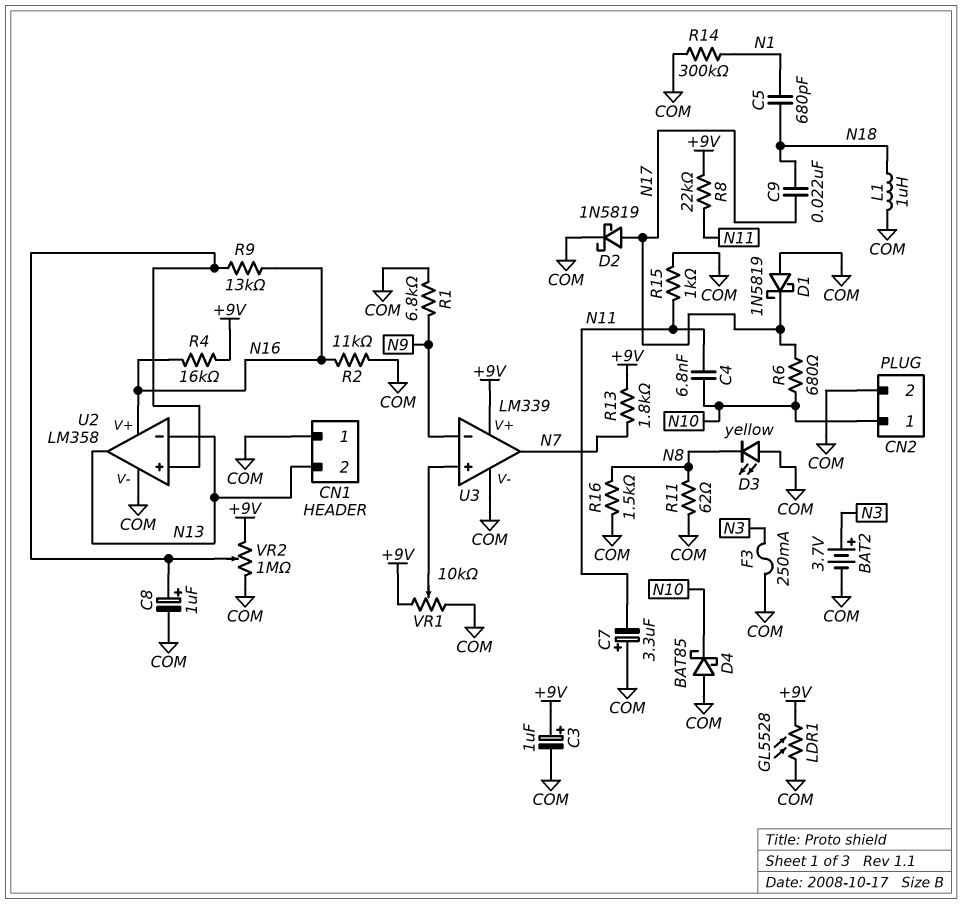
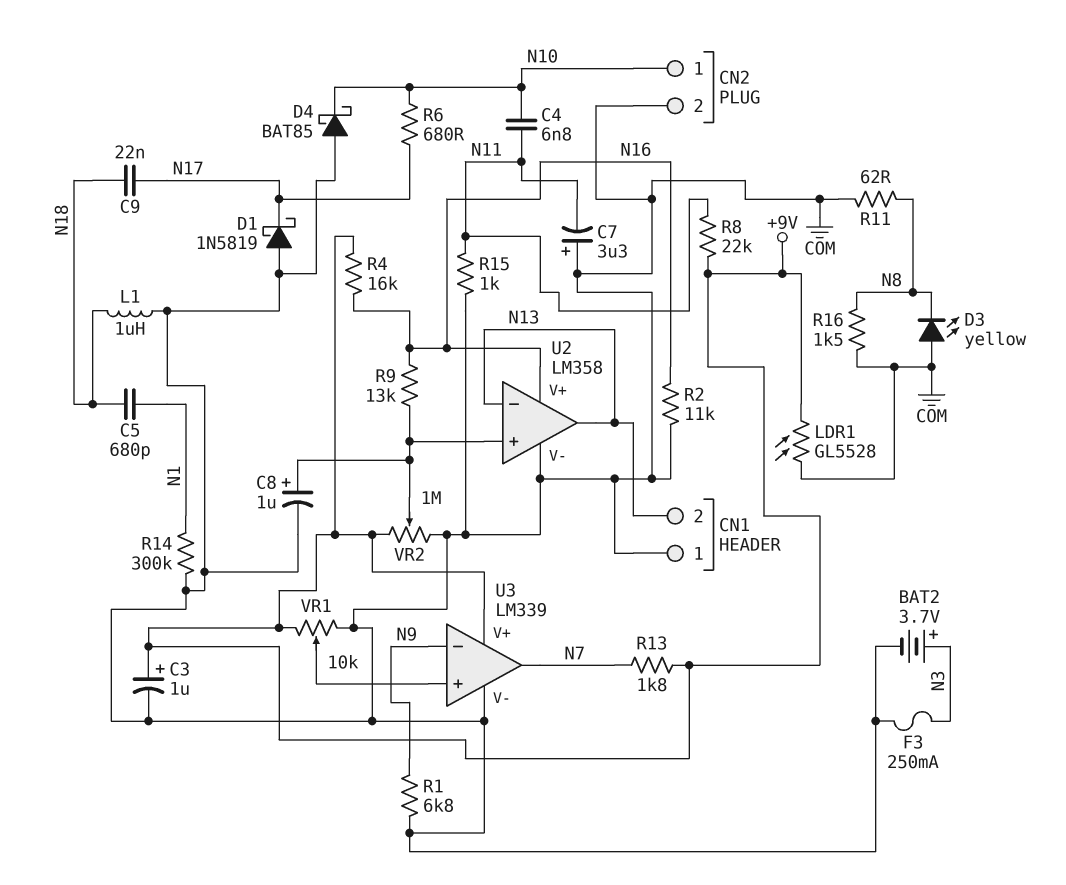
D2: schottky 1N5819 (A N17, K COM) -> none

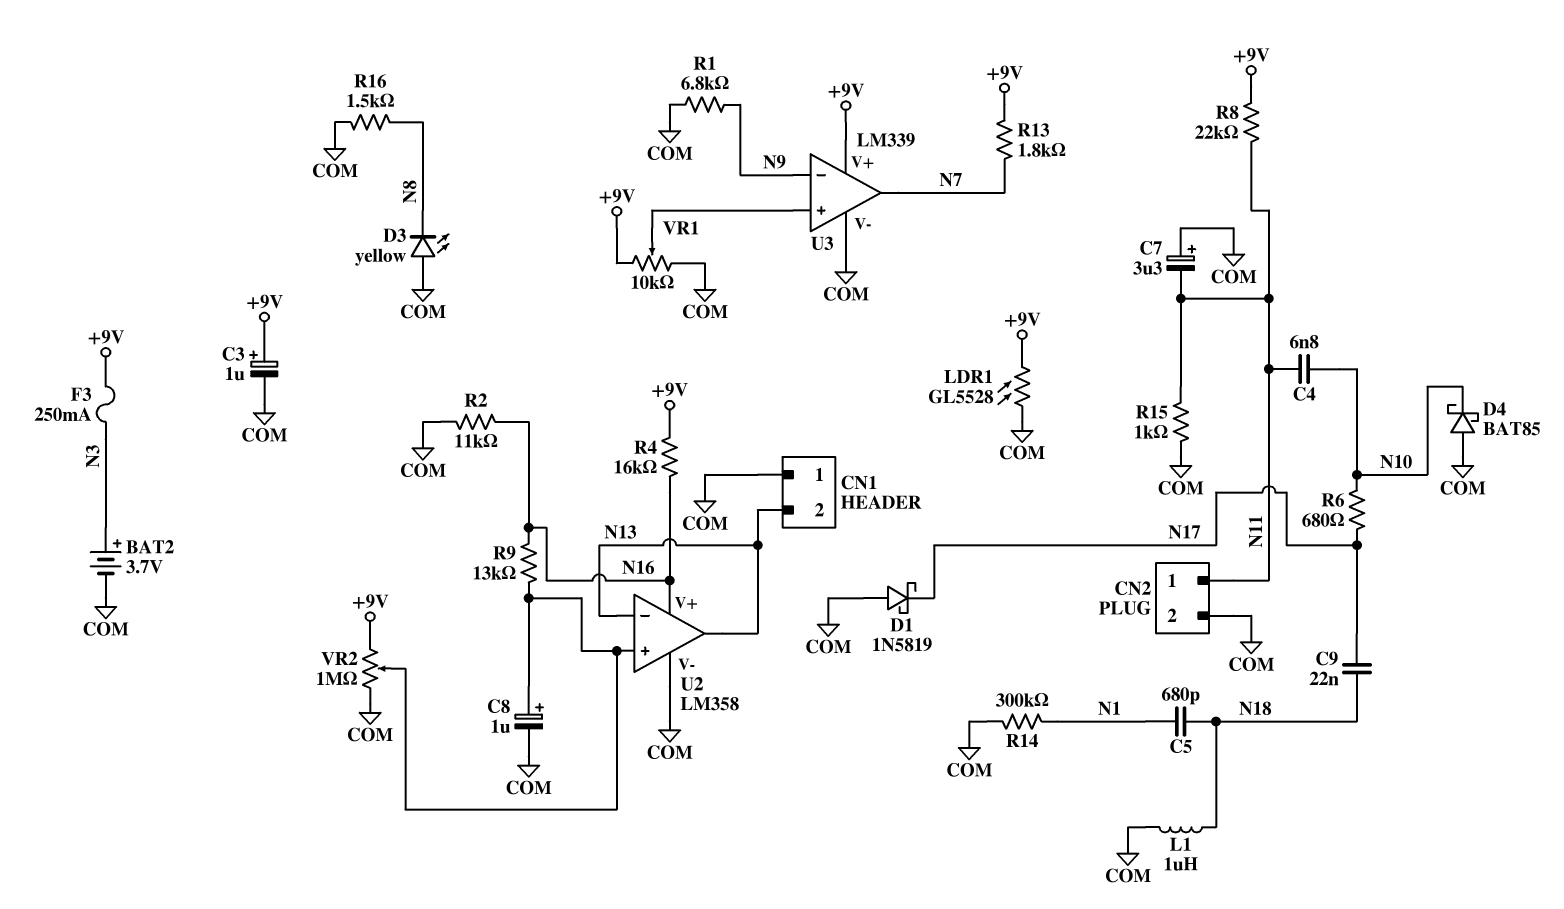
CN2 pin 1: N10 -> N11
F3: 250mA (COM, N3) -> 250mA (+9V, N3)
R11: 62 (COM, N8) -> none

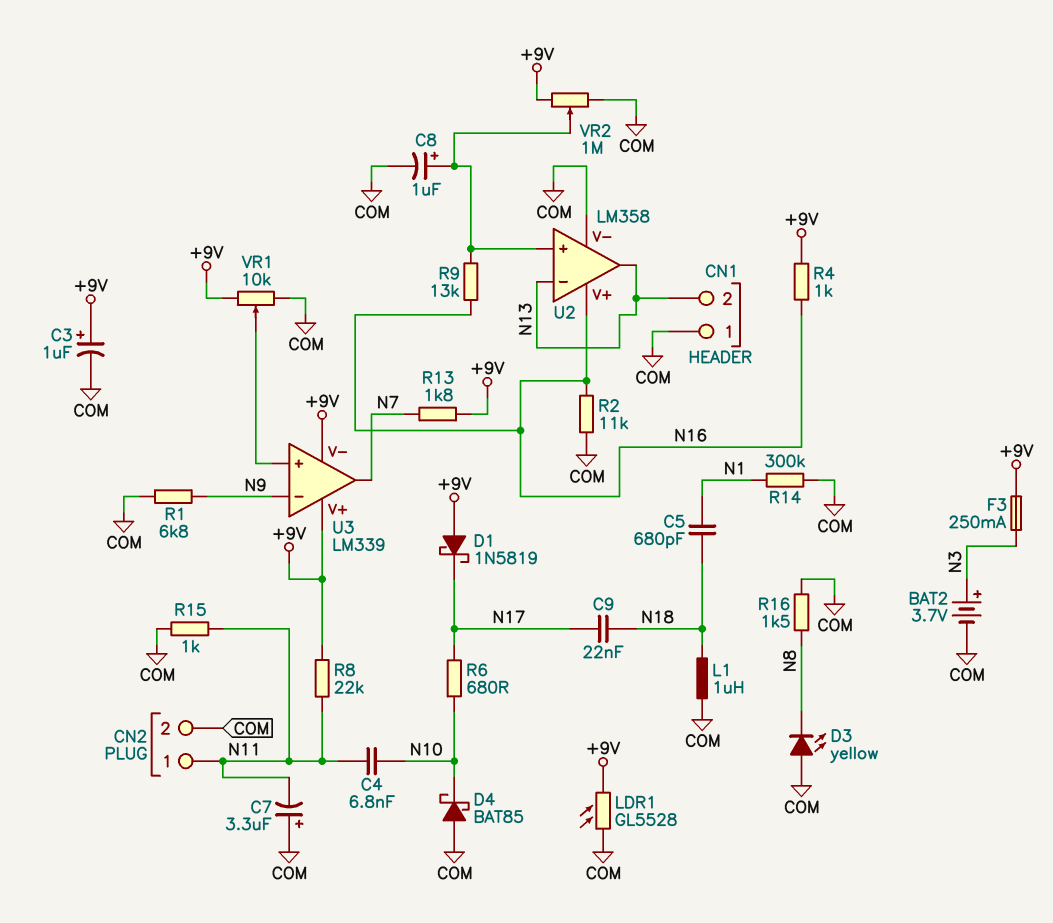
D1: schottky 1N5819 (A COM, K N17) -> schottky 1N5819 (A +9V, K N17)
R4: 16k (+9V, N16) -> 1k (+9V, N16)
U3 pin V-: COM -> +9V

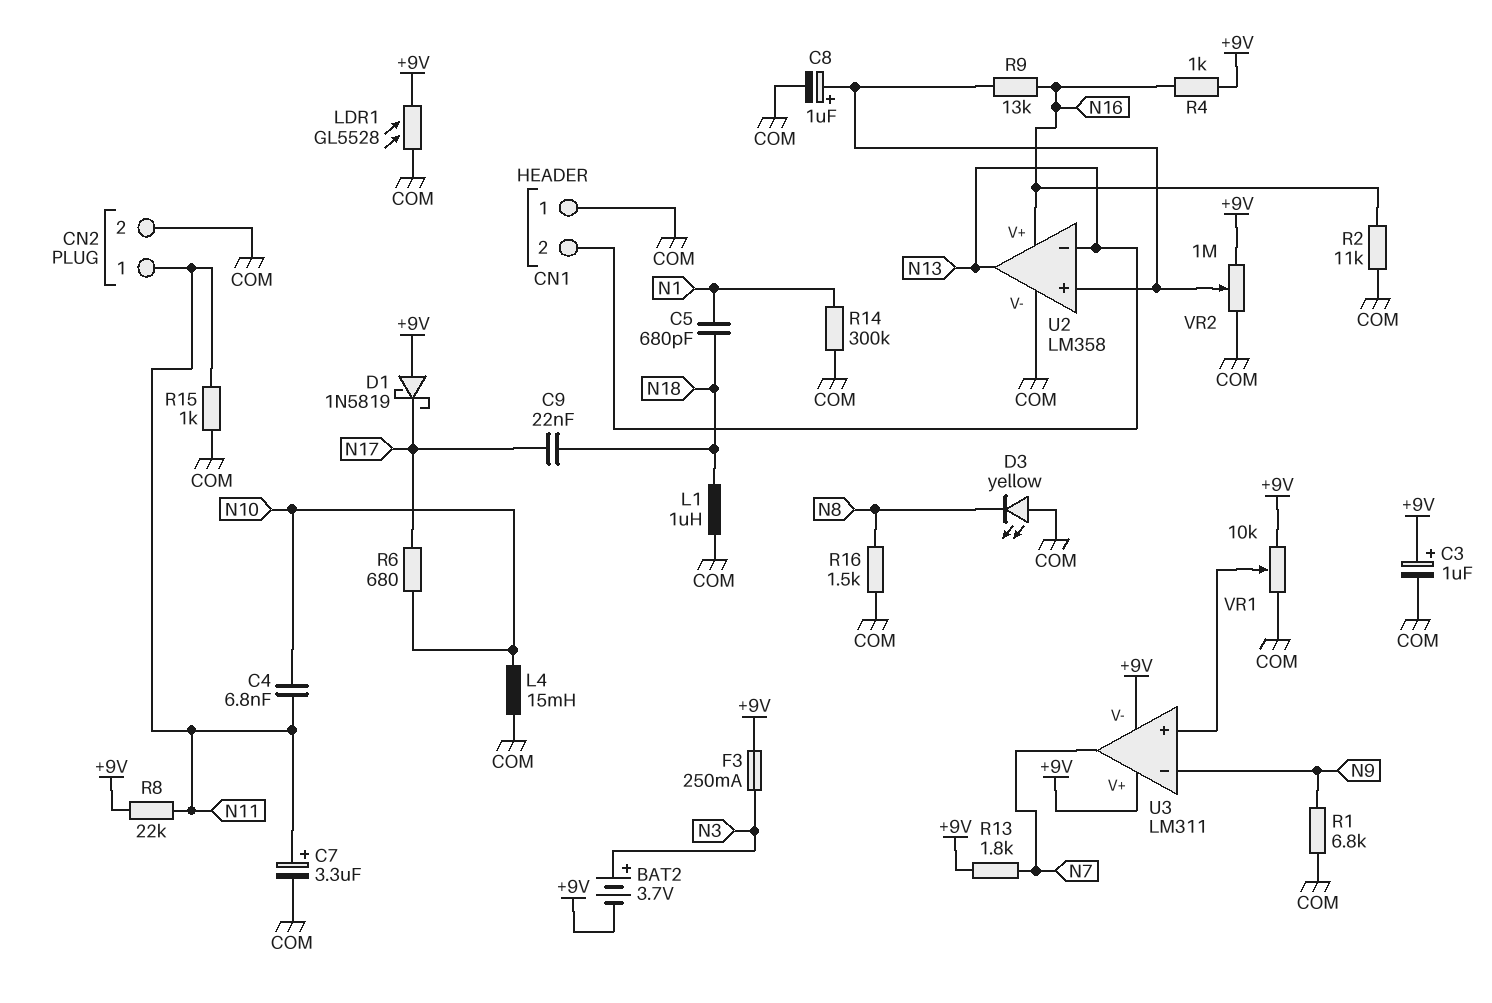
BAT2: 3.7V (plus N3, minus COM) -> 3.7V (plus N3, minus +9V)
C7: 3.3uF (plus COM, minus N11) -> 3.3uF (plus N11, minus COM)
D4: schottky BAT85 (A COM, K N10) -> none
L4: none -> 15mH (COM, N10)
U3: LM339 -> LM311

